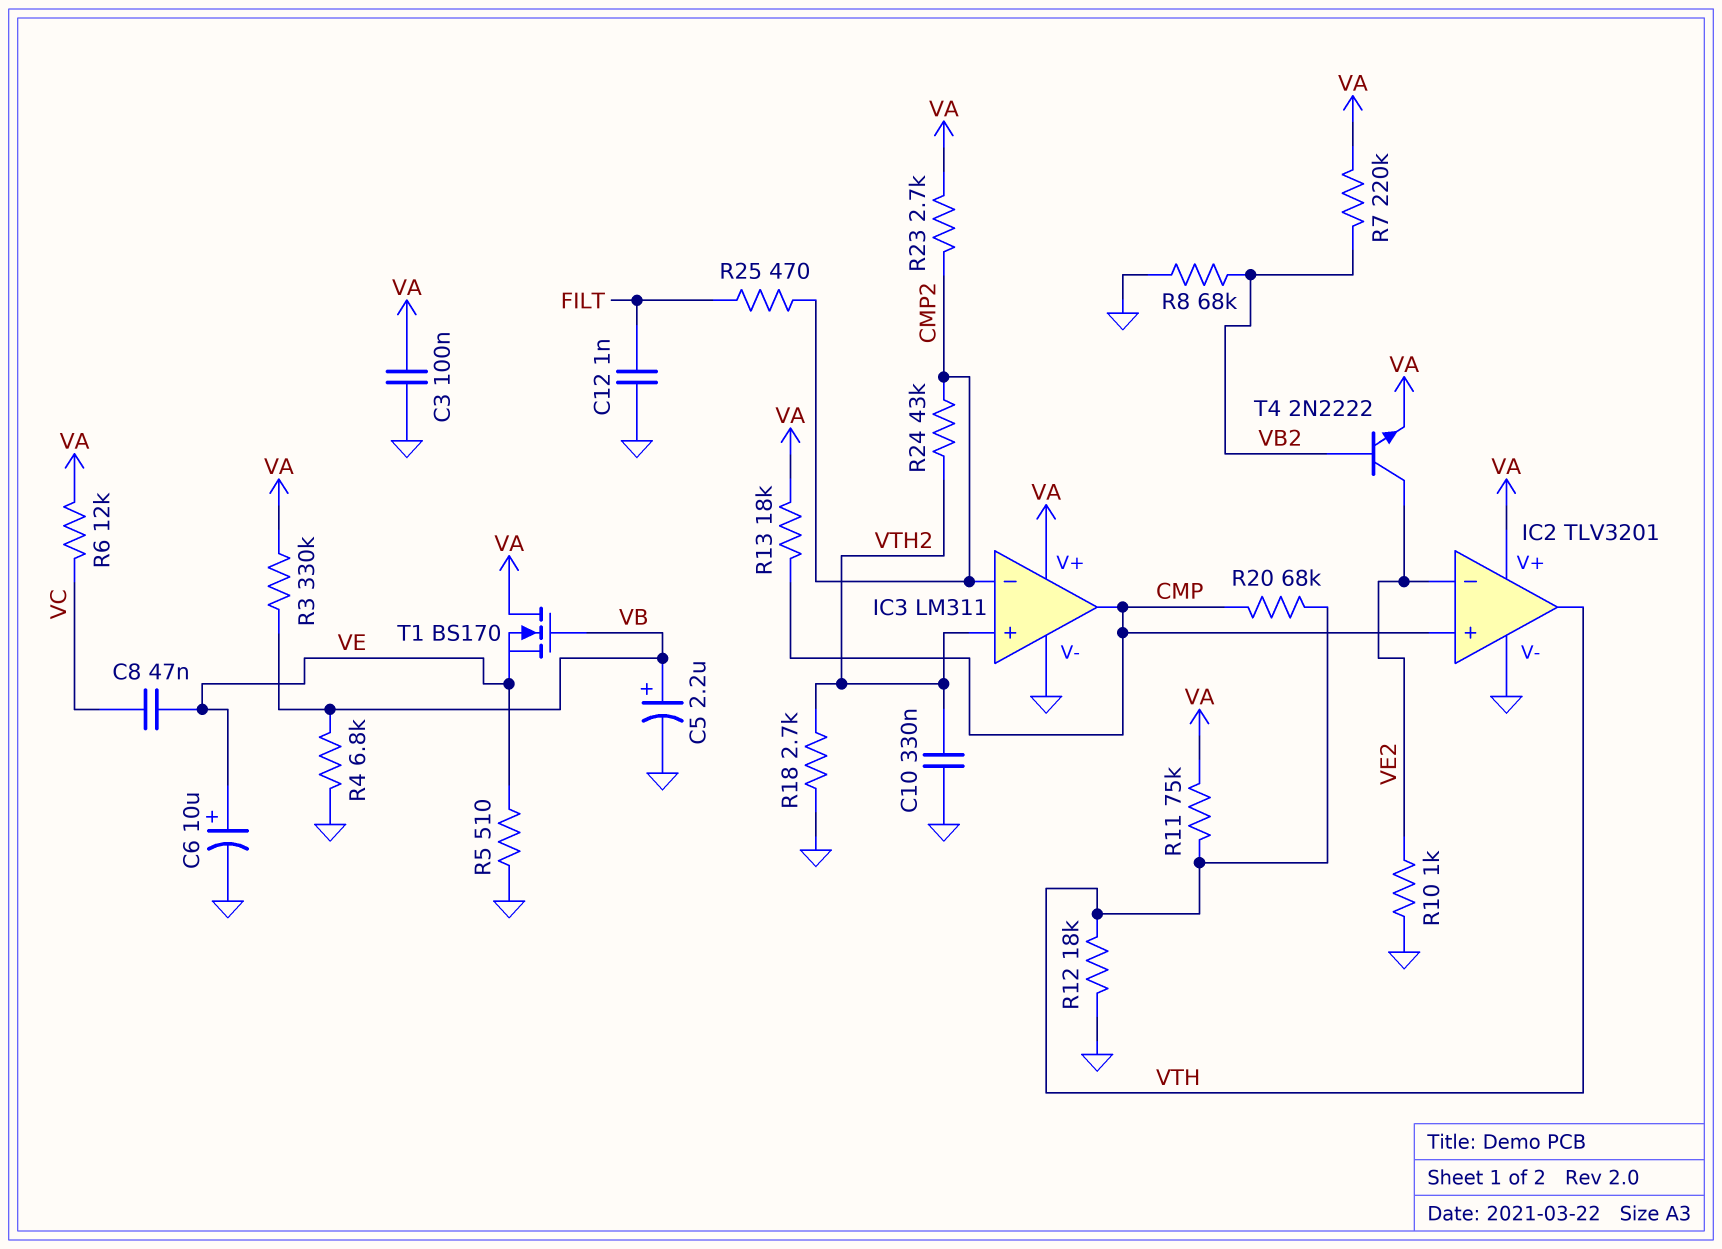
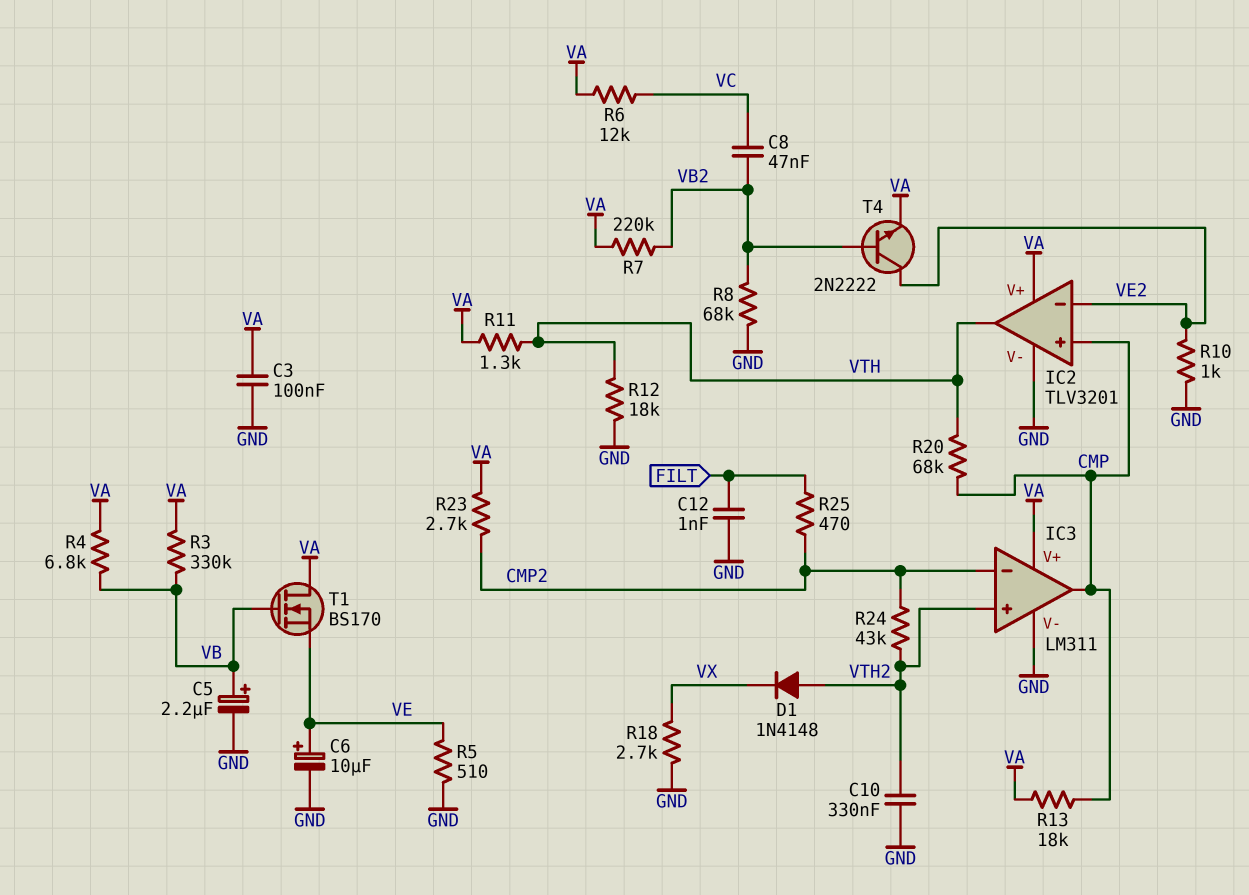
C8: 47nF (VC, VE) -> 47nF (VB2, VC)
D1: none -> diode 1N4148 (A VTH2, K VX)
R4: 6.8k (GND, VB) -> 6.8k (VA, VB)
R11: 75k (VA, VTH) -> 1.3k (VA, VTH)
R18: 2.7k (GND, VTH2) -> 2.7k (GND, VX)

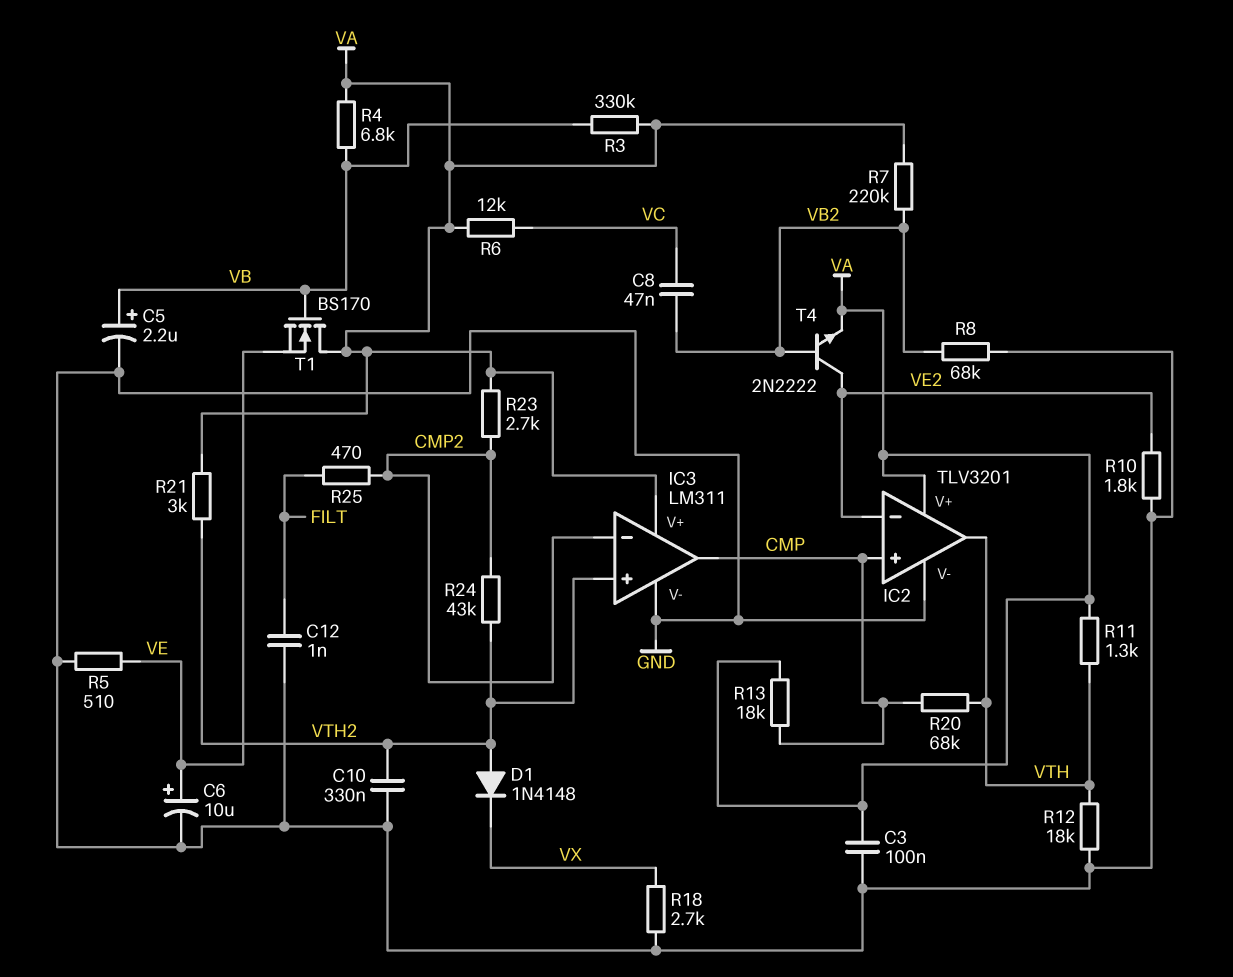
R10: 1k (GND, VE2) -> 1.8k (GND, VE2)
R21: none -> 3k (VA, VTH2)

